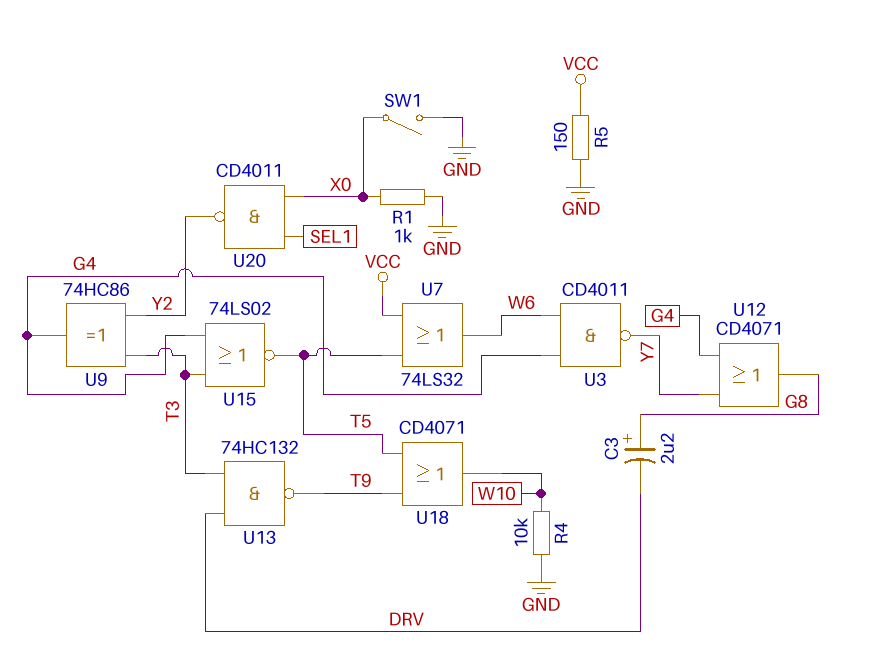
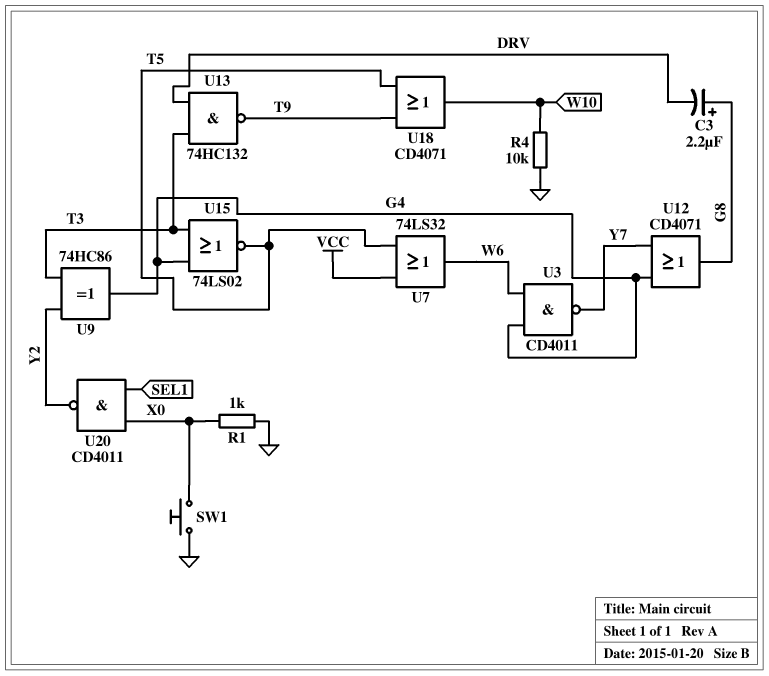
R5: 150 (GND, VCC) -> none
SW1: switch (GND, X0) -> button (GND, X0)

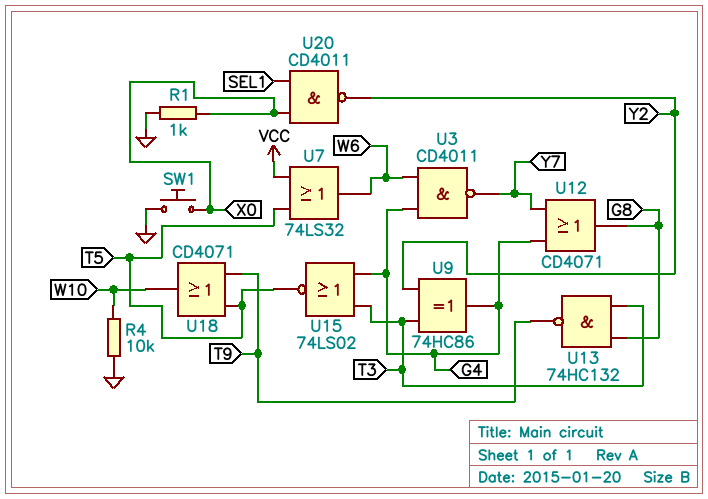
C3: 2.2uF (plus G8, minus DRV) -> none
U13: NAND 74HC132 (in DRV, in T3, out T9) -> NAND 74HC132 (in G8, in T3, out T9)

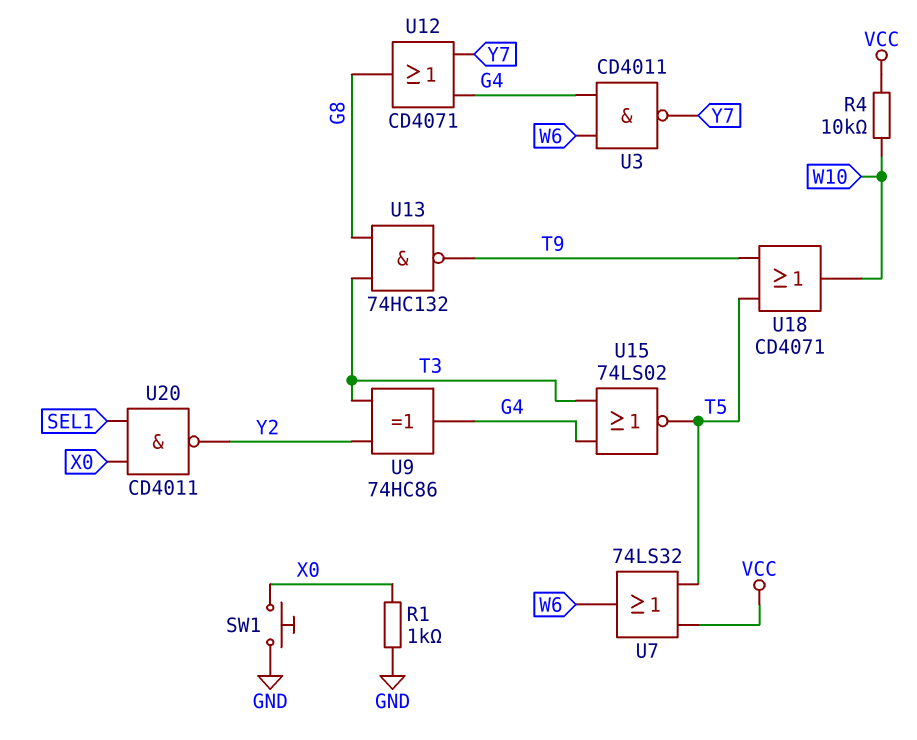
R4: 10k (GND, W10) -> 10k (VCC, W10)

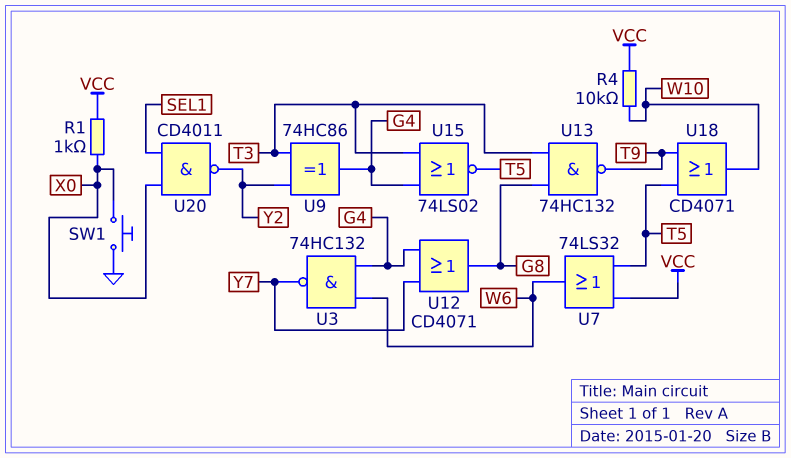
R1: 1k (GND, X0) -> 1k (VCC, X0)
U3: NAND CD4011 (in G4, in W6, out Y7) -> NAND 74HC132 (in G4, in W6, out Y7)

